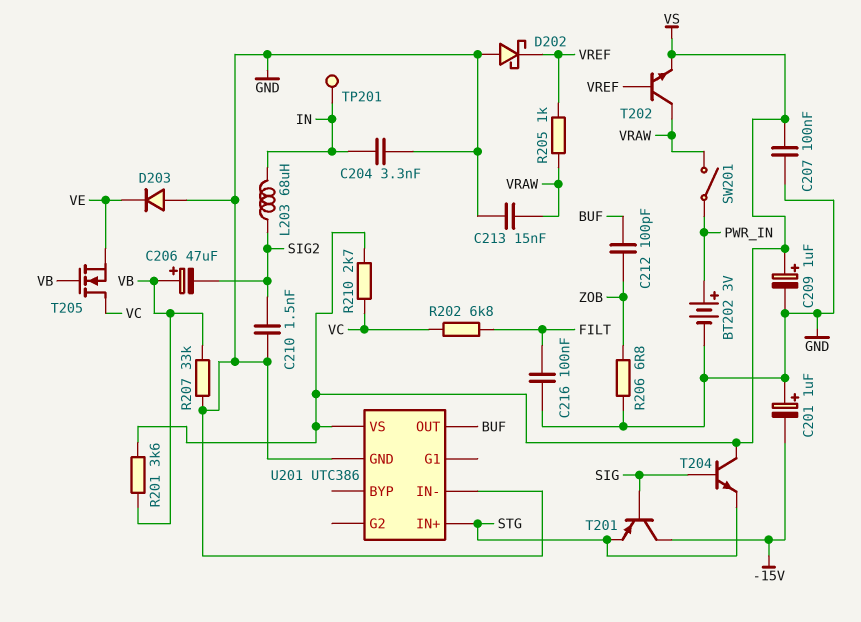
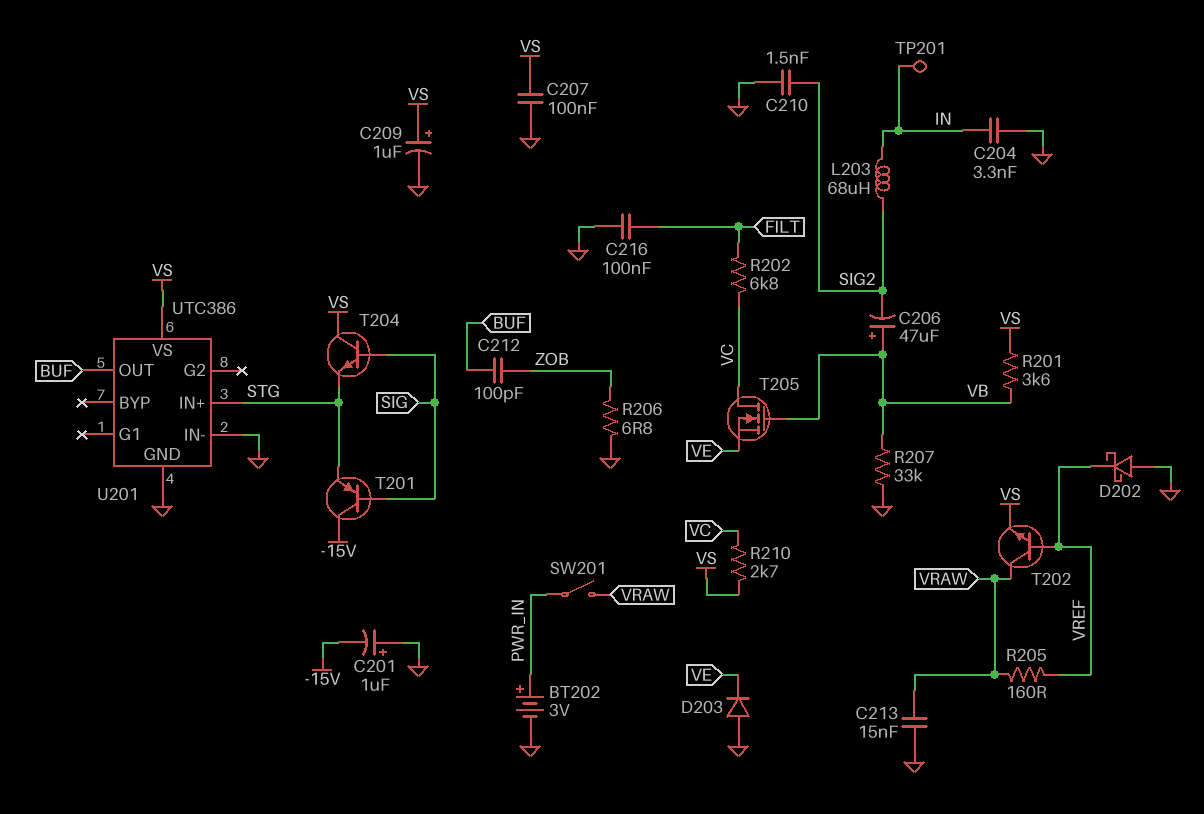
R205: 1k (VRAW, VREF) -> 160 (VRAW, VREF)

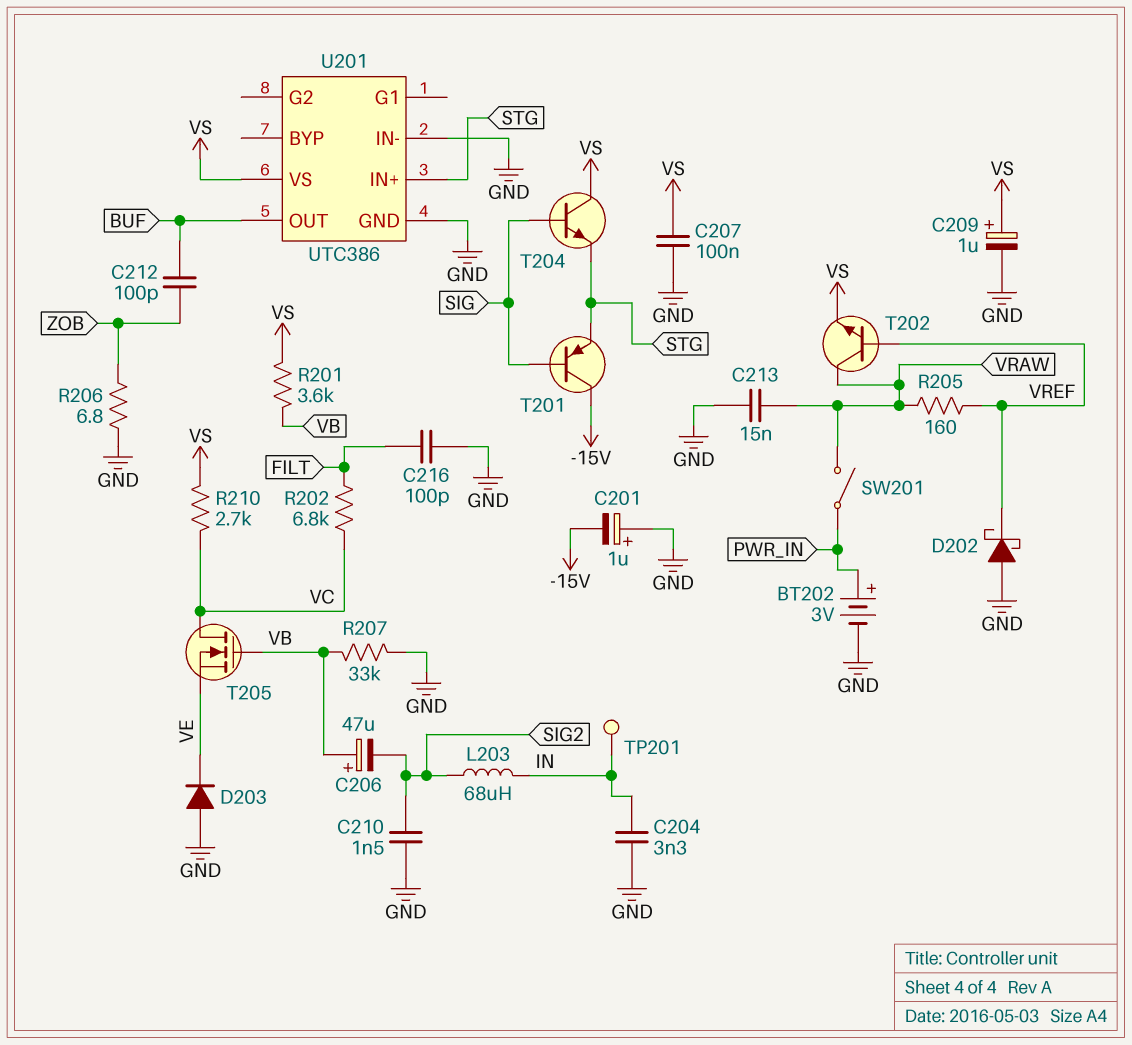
C216: 100nF (FILT, GND) -> 100pF (FILT, GND)

